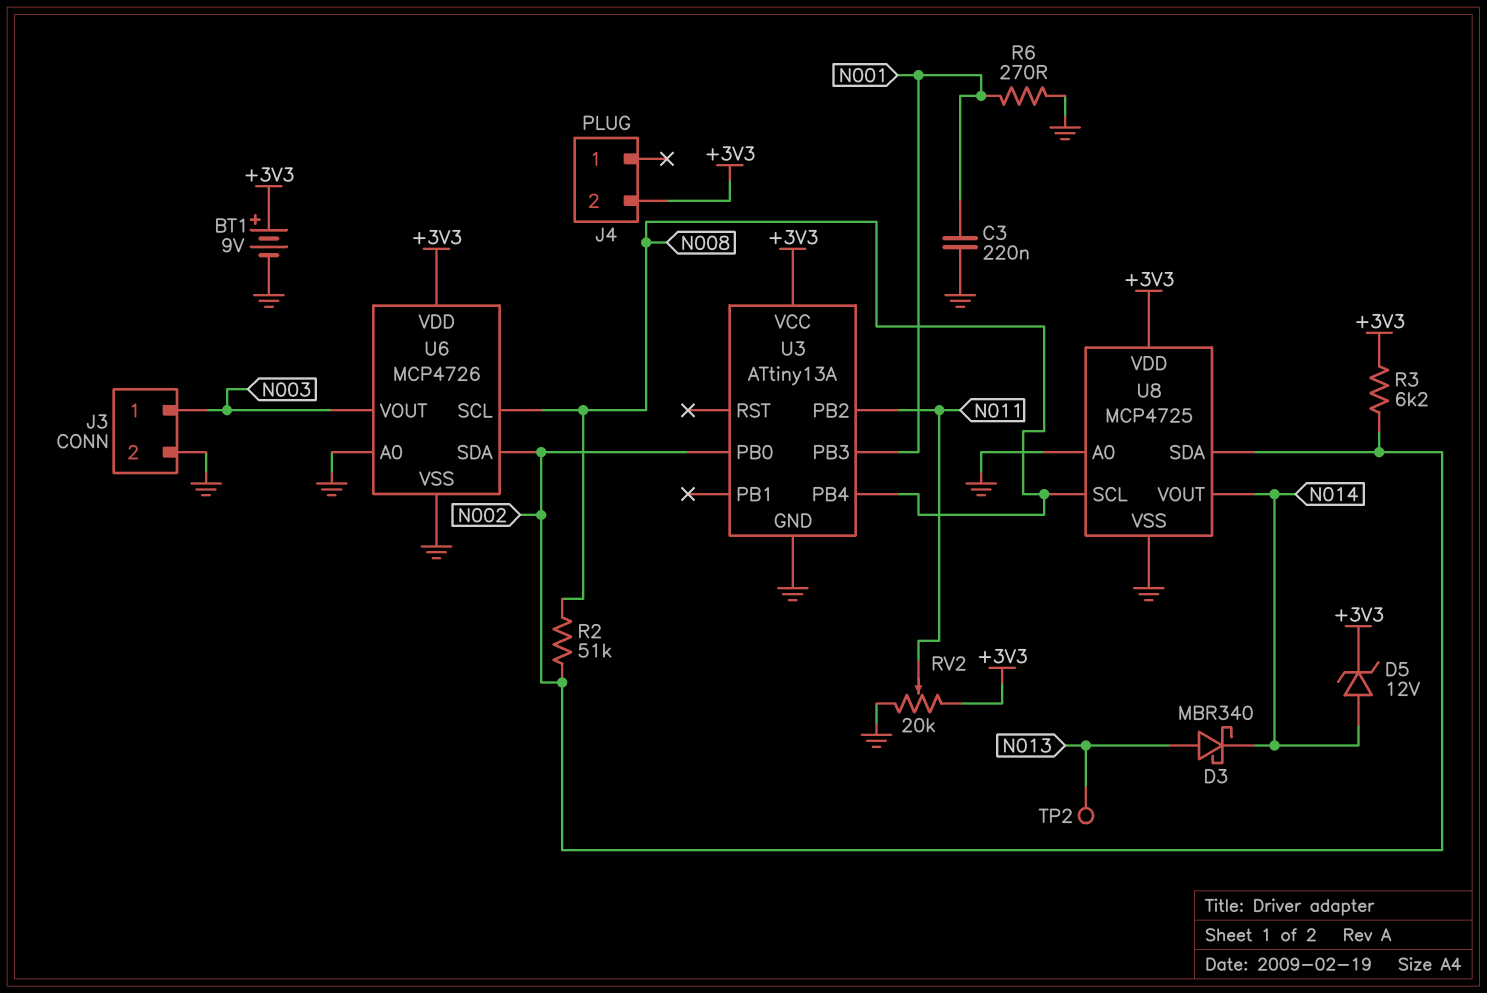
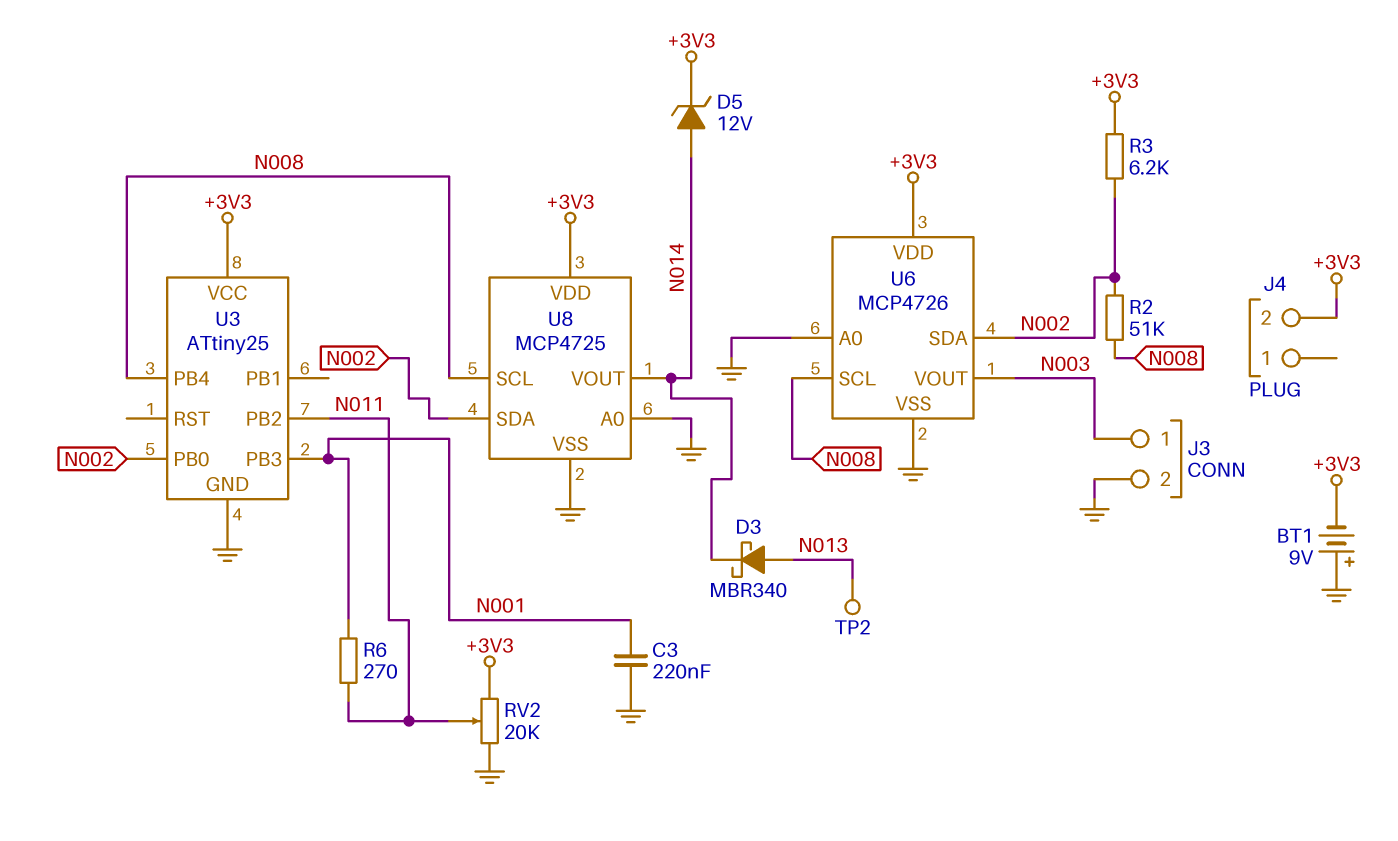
BT1: 9V (plus +3V3, minus GND) -> 9V (plus GND, minus +3V3)
R6: 270 (GND, N001) -> 270 (N001, N011)
U3: ATtiny13A -> ATtiny25

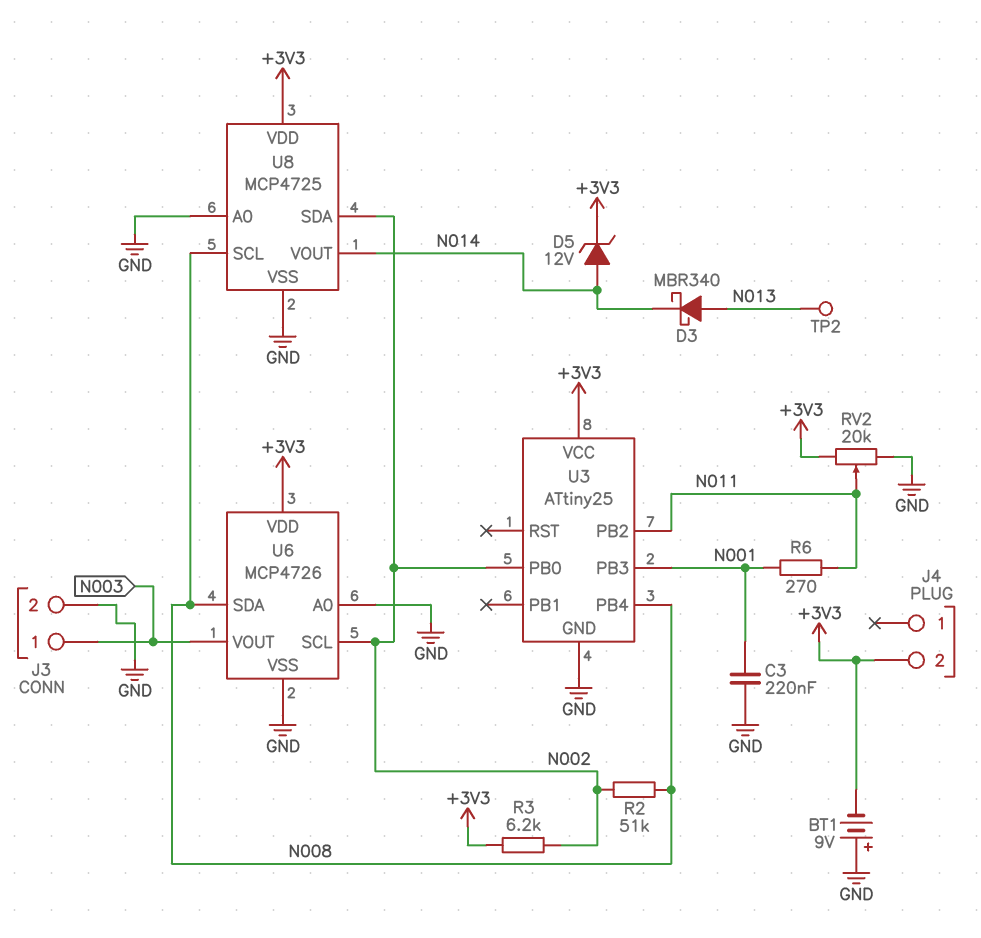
U6 pin SCL: N008 -> N002
U6 pin SDA: N002 -> N008

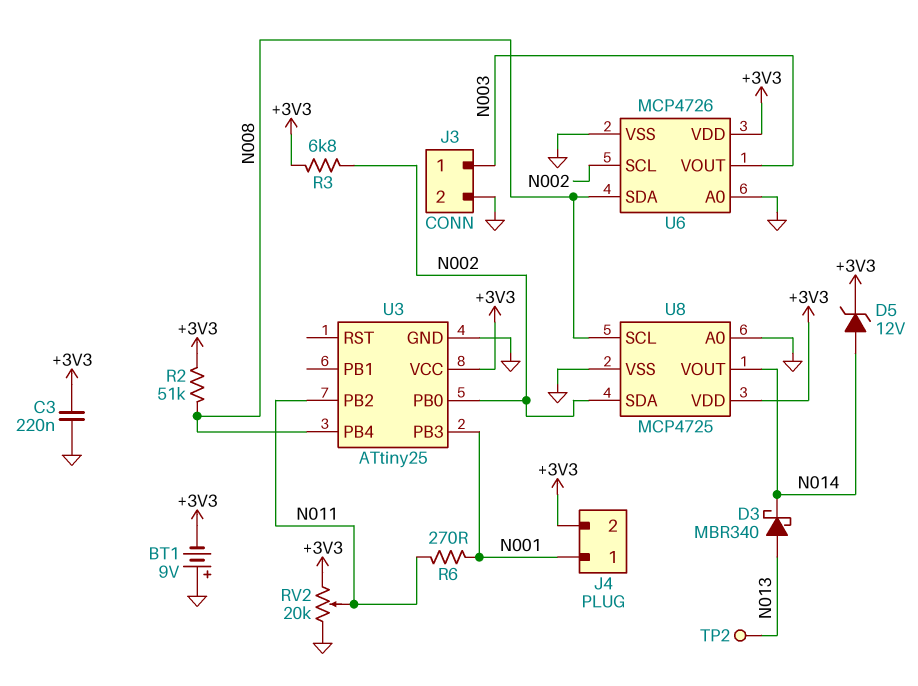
C3: 220nF (GND, N001) -> 220nF (+3V3, GND)
J4 pin 1: none -> N001
R2: 51k (N002, N008) -> 51k (+3V3, N008)
R3: 6.2k (+3V3, N002) -> 6.8k (+3V3, N002)

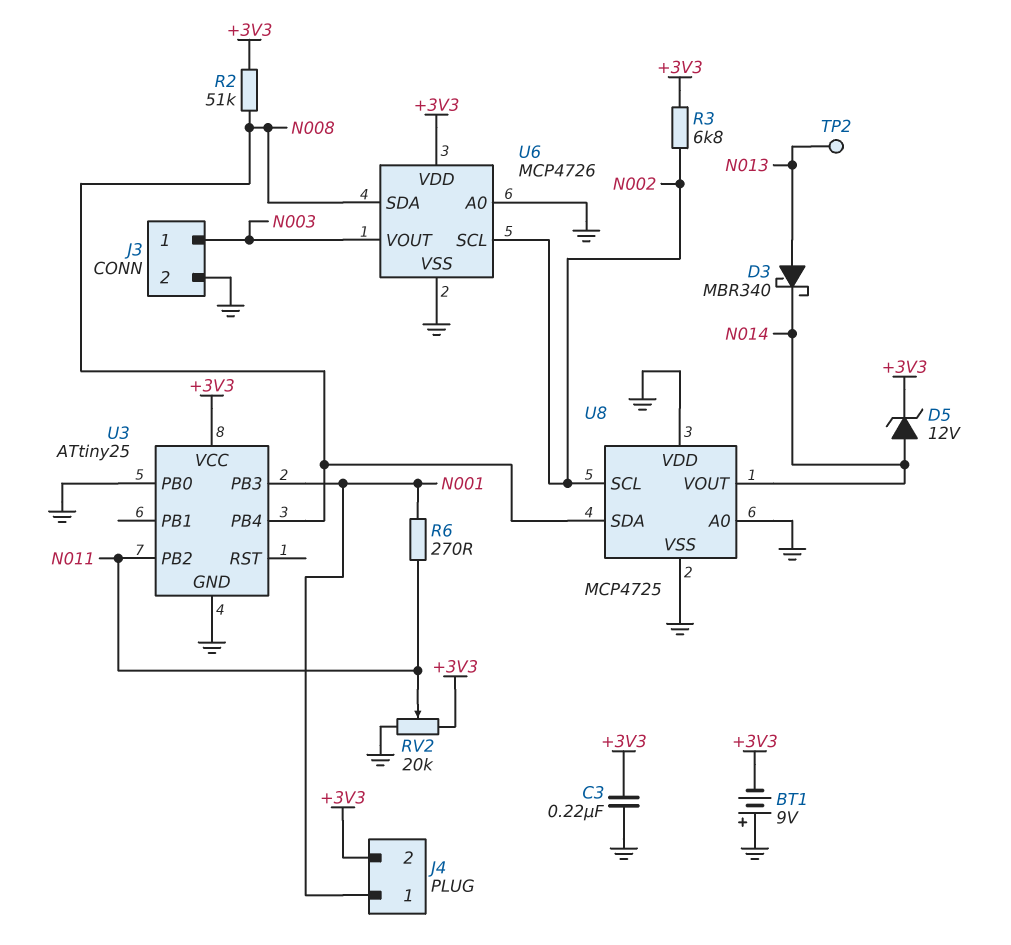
U3 pin PB0: N002 -> GND
U8 pin SCL: N008 -> N002
U8 pin SDA: N002 -> N008
U8 pin VDD: +3V3 -> GND

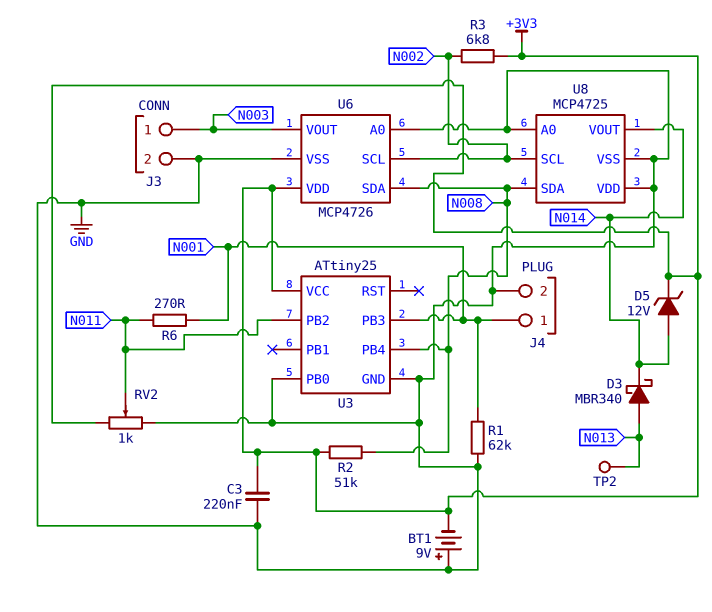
J4 pin 2: +3V3 -> GND
R1: none -> 62k (GND, N001)
RV2: 20k (+3V3, GND, wiper N011) -> 1k (+3V3, GND, wiper N011)

